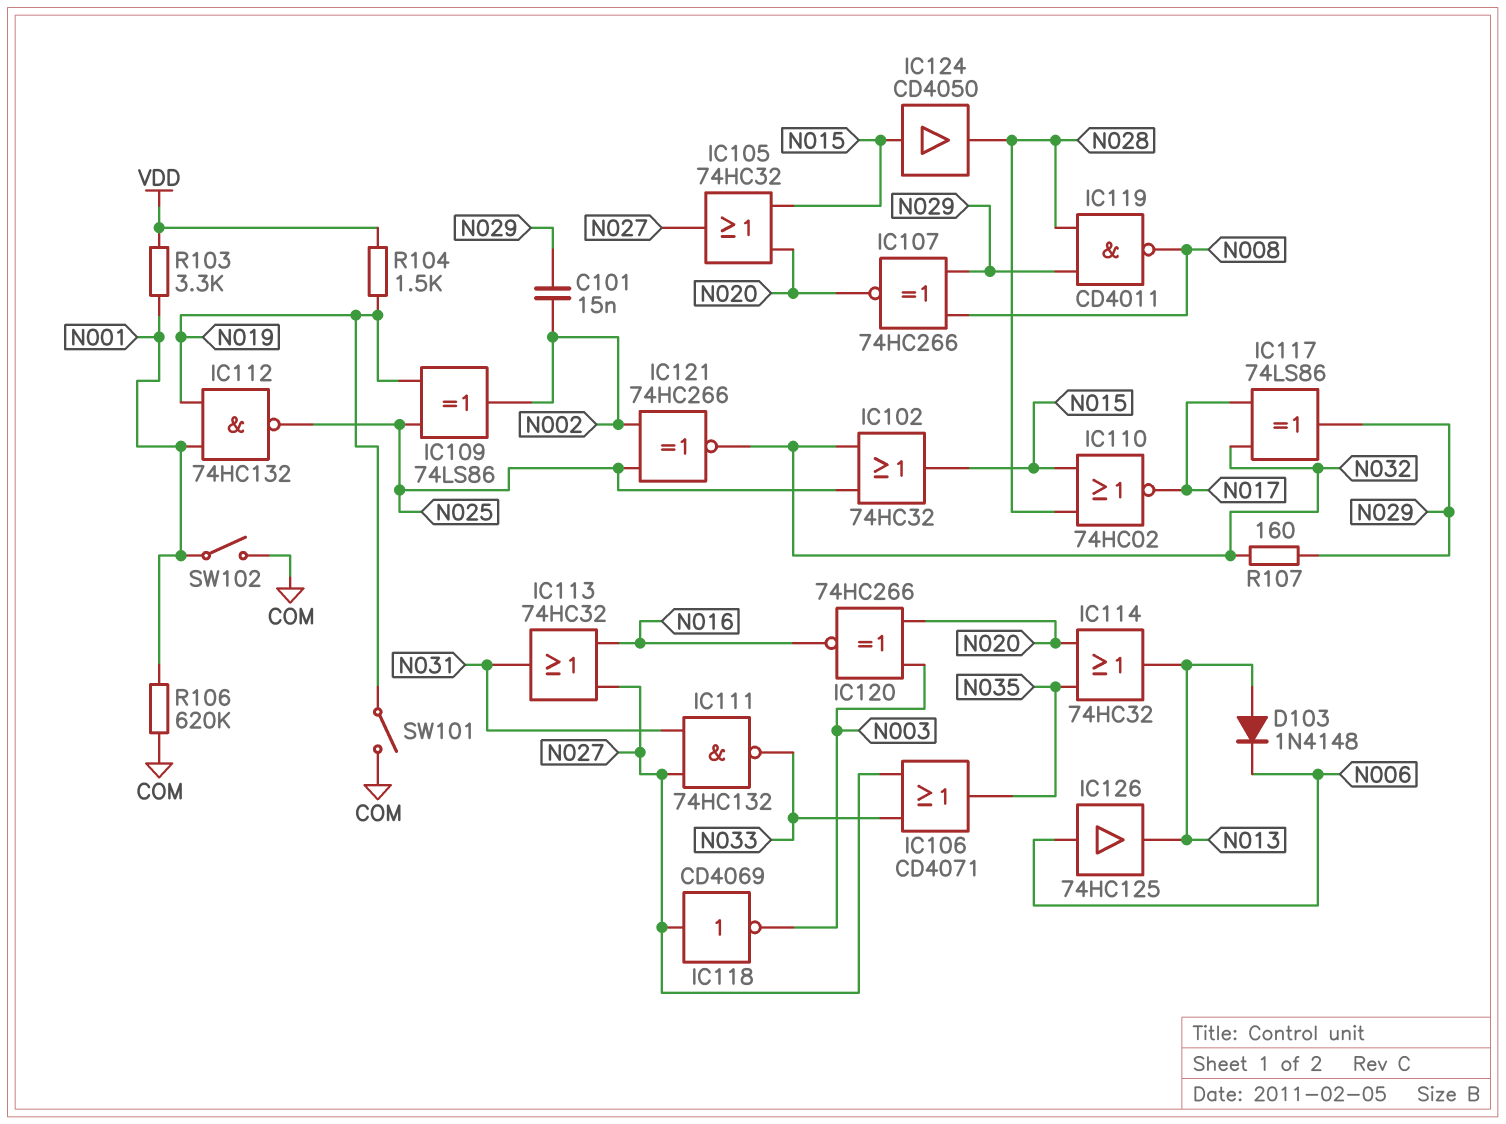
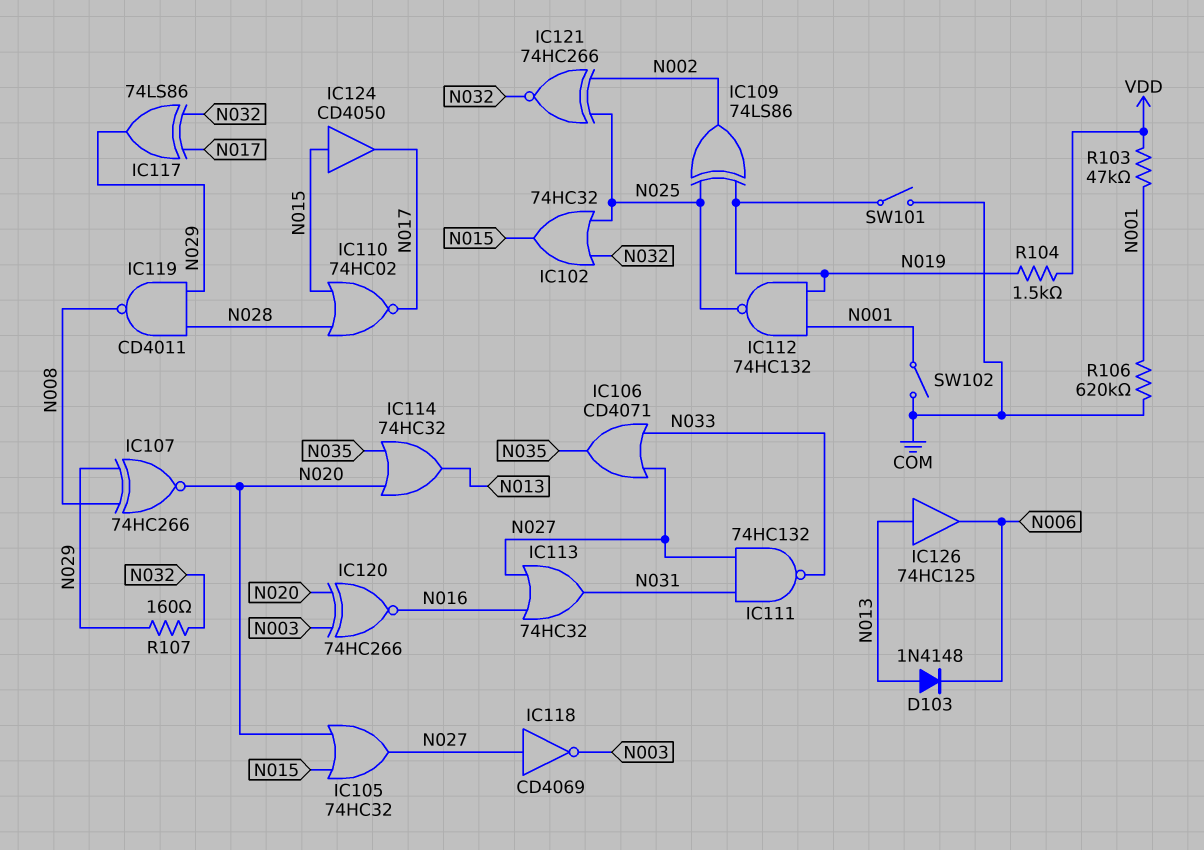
C101: 15nF (N002, N029) -> none
IC124: buffer CD4050 (in N015, out N028) -> buffer CD4050 (in N015, out N017)
IC126: buffer 74HC125 (in N006, out N013) -> buffer 74HC125 (in N013, out N006)
R103: 3.3k (N001, VDD) -> 47k (N001, VDD)

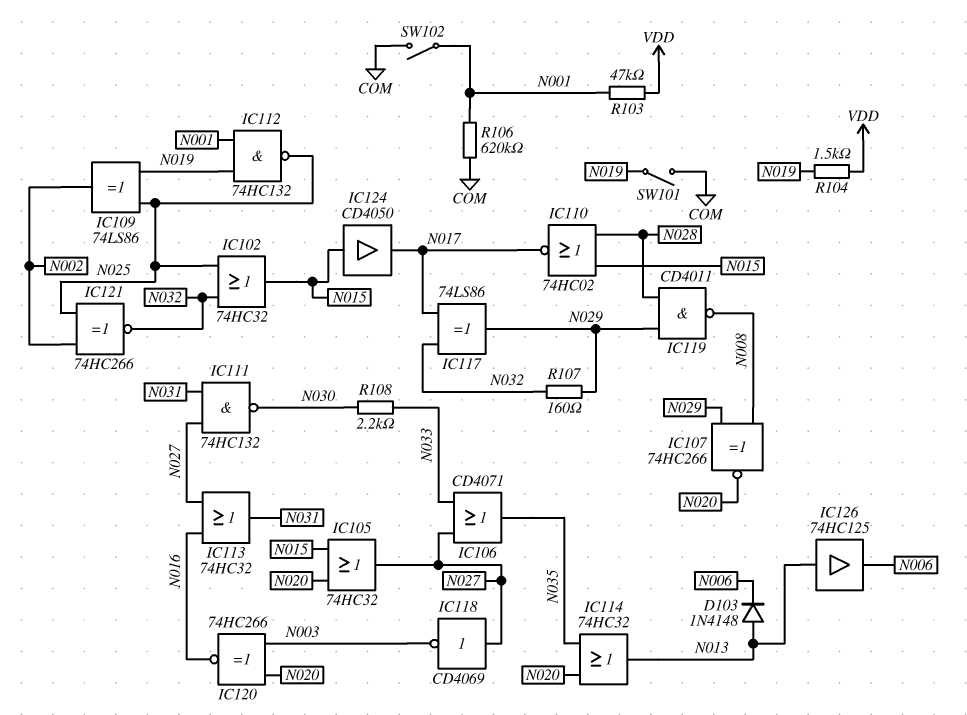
IC111: NAND 74HC132 (in N027, in N031, out N033) -> NAND 74HC132 (in N027, in N031, out N030)
R108: none -> 2.2k (N030, N033)

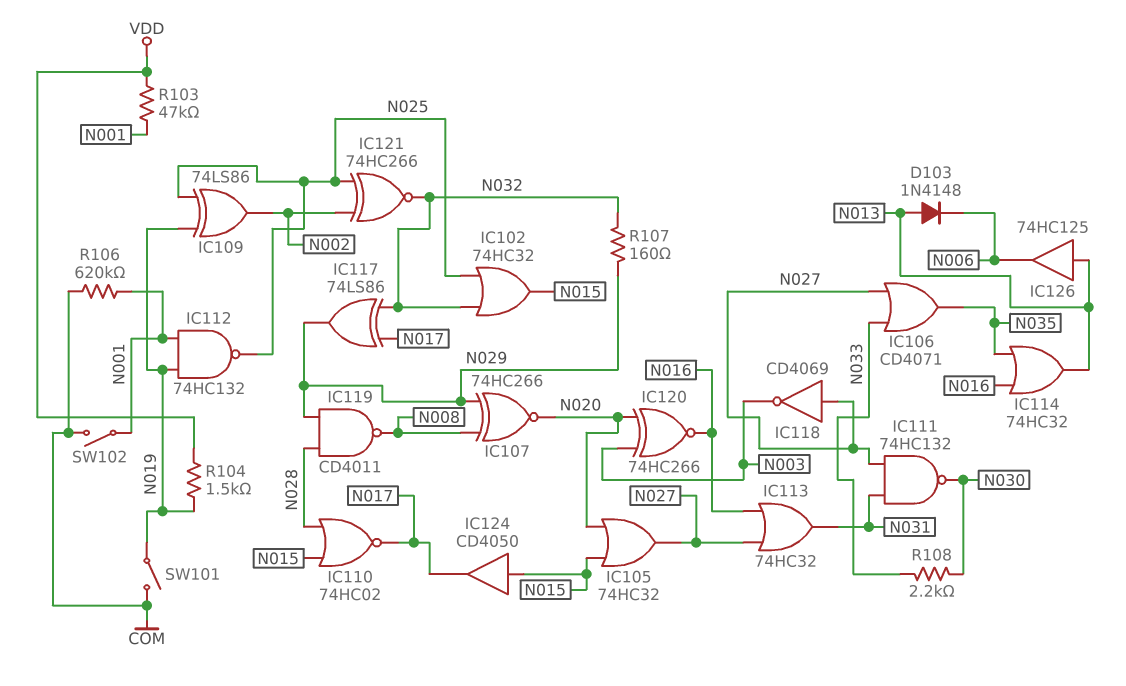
IC114: OR 74HC32 (in N020, in N035, out N013) -> OR 74HC32 (in N016, in N035, out N013)

